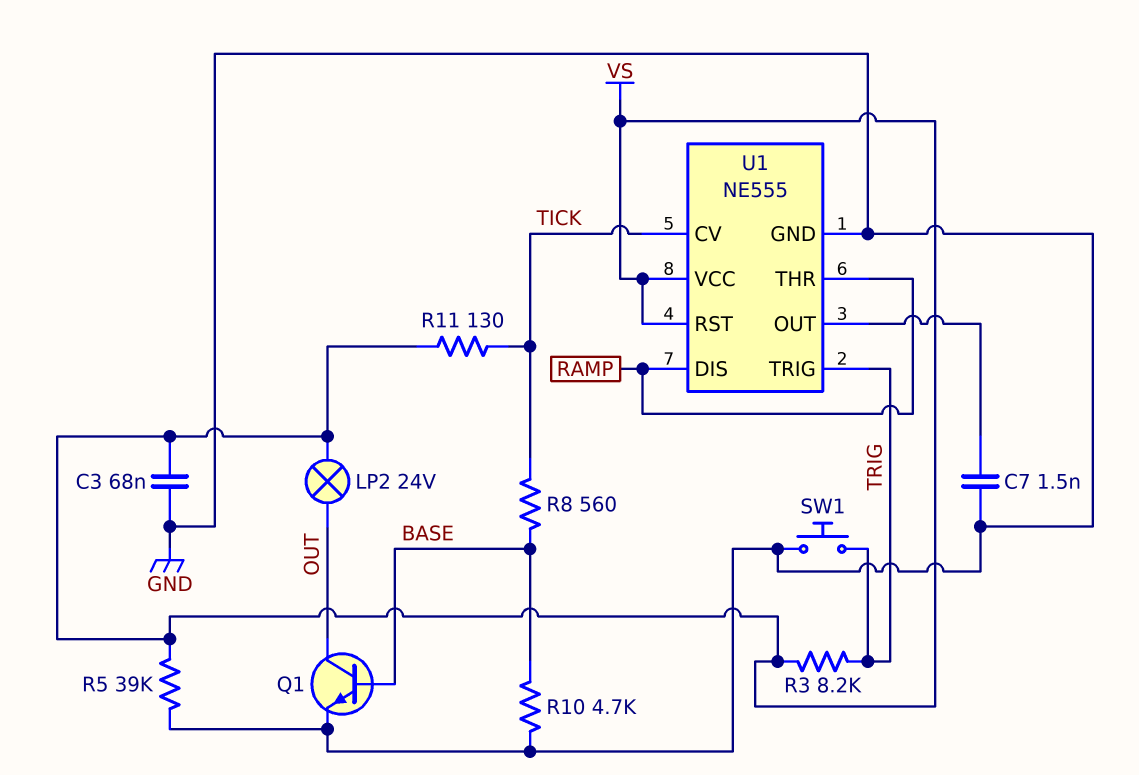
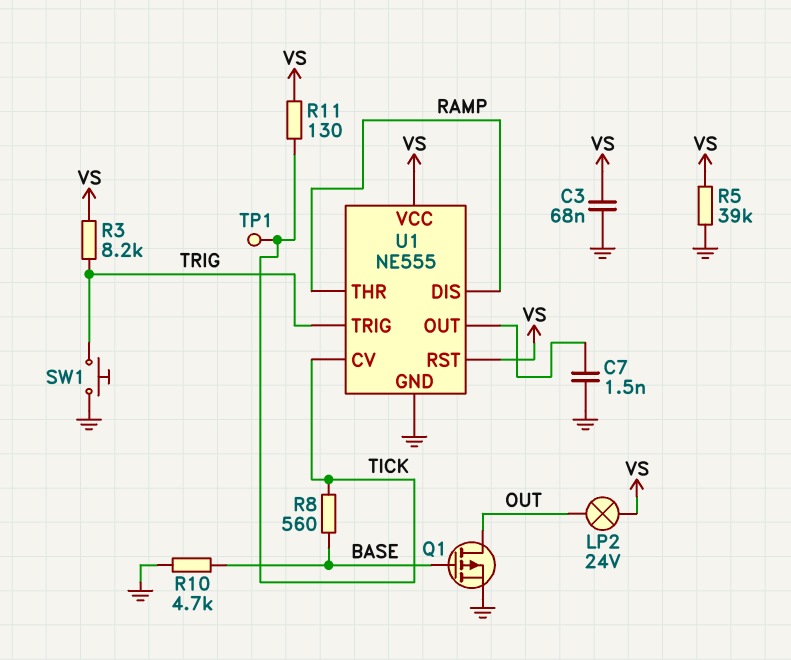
Q1: NPN (B BASE, C OUT, E GND) -> PMOS (G BASE, D OUT, S GND)
TP1: none -> test point (TICK)

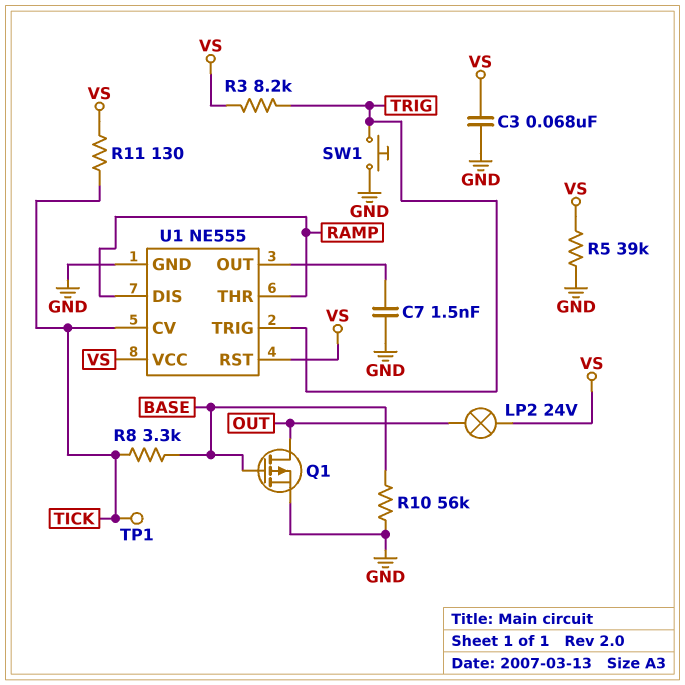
R8: 560 (BASE, TICK) -> 3.3k (BASE, TICK)
R10: 4.7k (BASE, GND) -> 56k (BASE, GND)

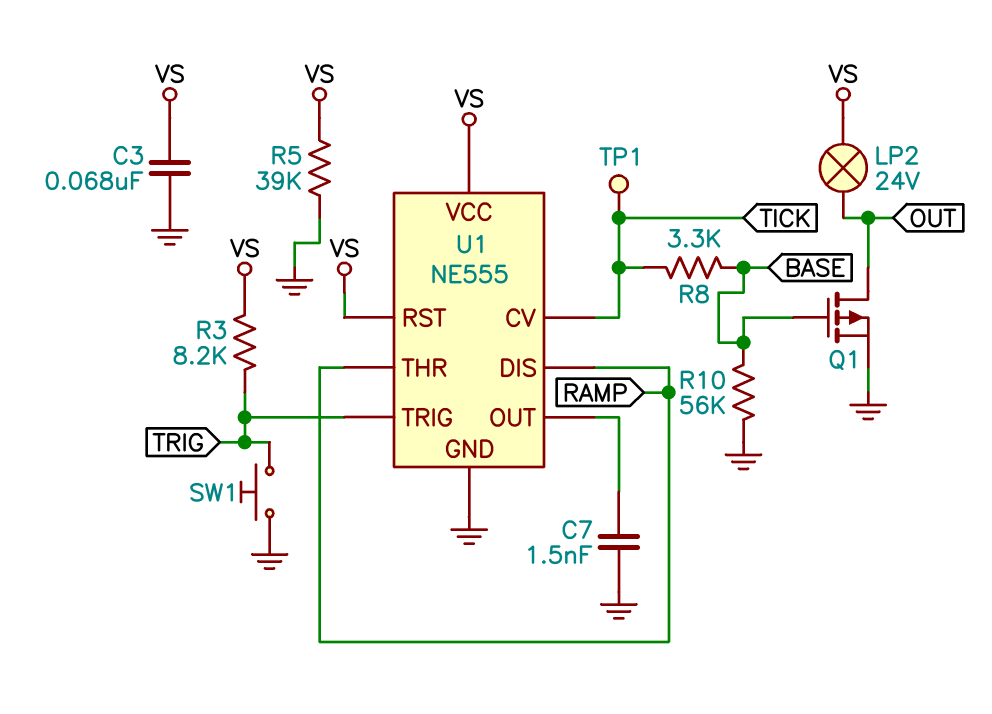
R11: 130 (TICK, VS) -> none

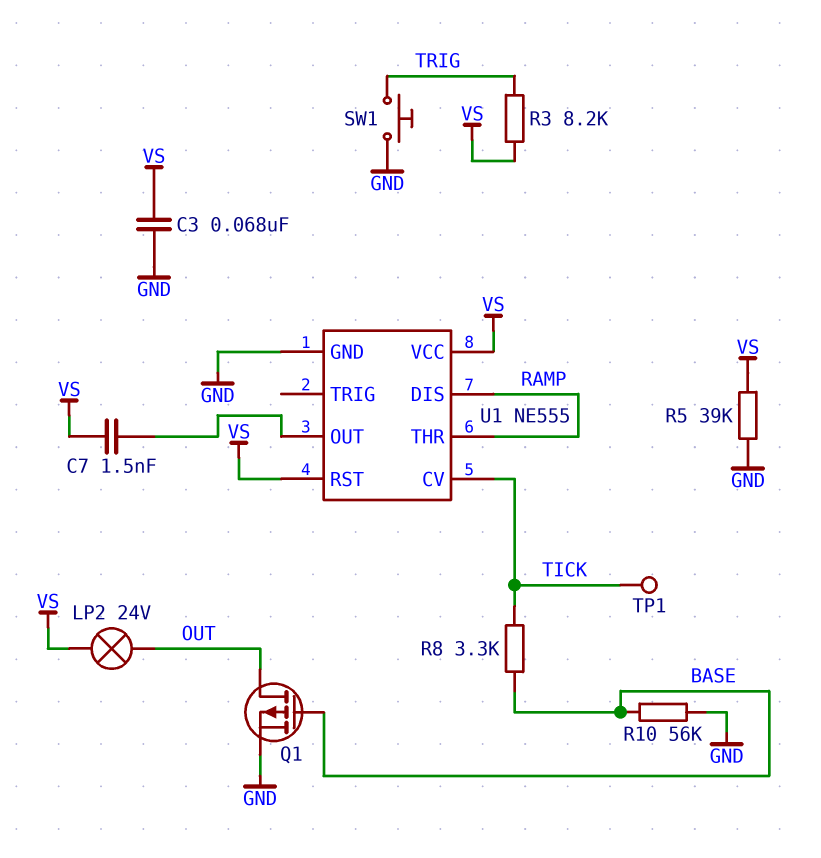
C7: 1.5nF (GND, U1/OUT) -> 1.5nF (U1/OUT, VS)
U1 pin TRIG: TRIG -> none

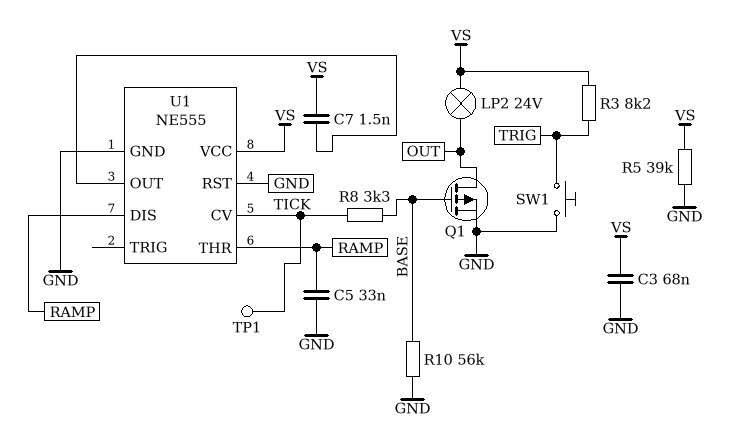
C5: none -> 33nF (GND, RAMP)
U1 pin RST: VS -> GND

